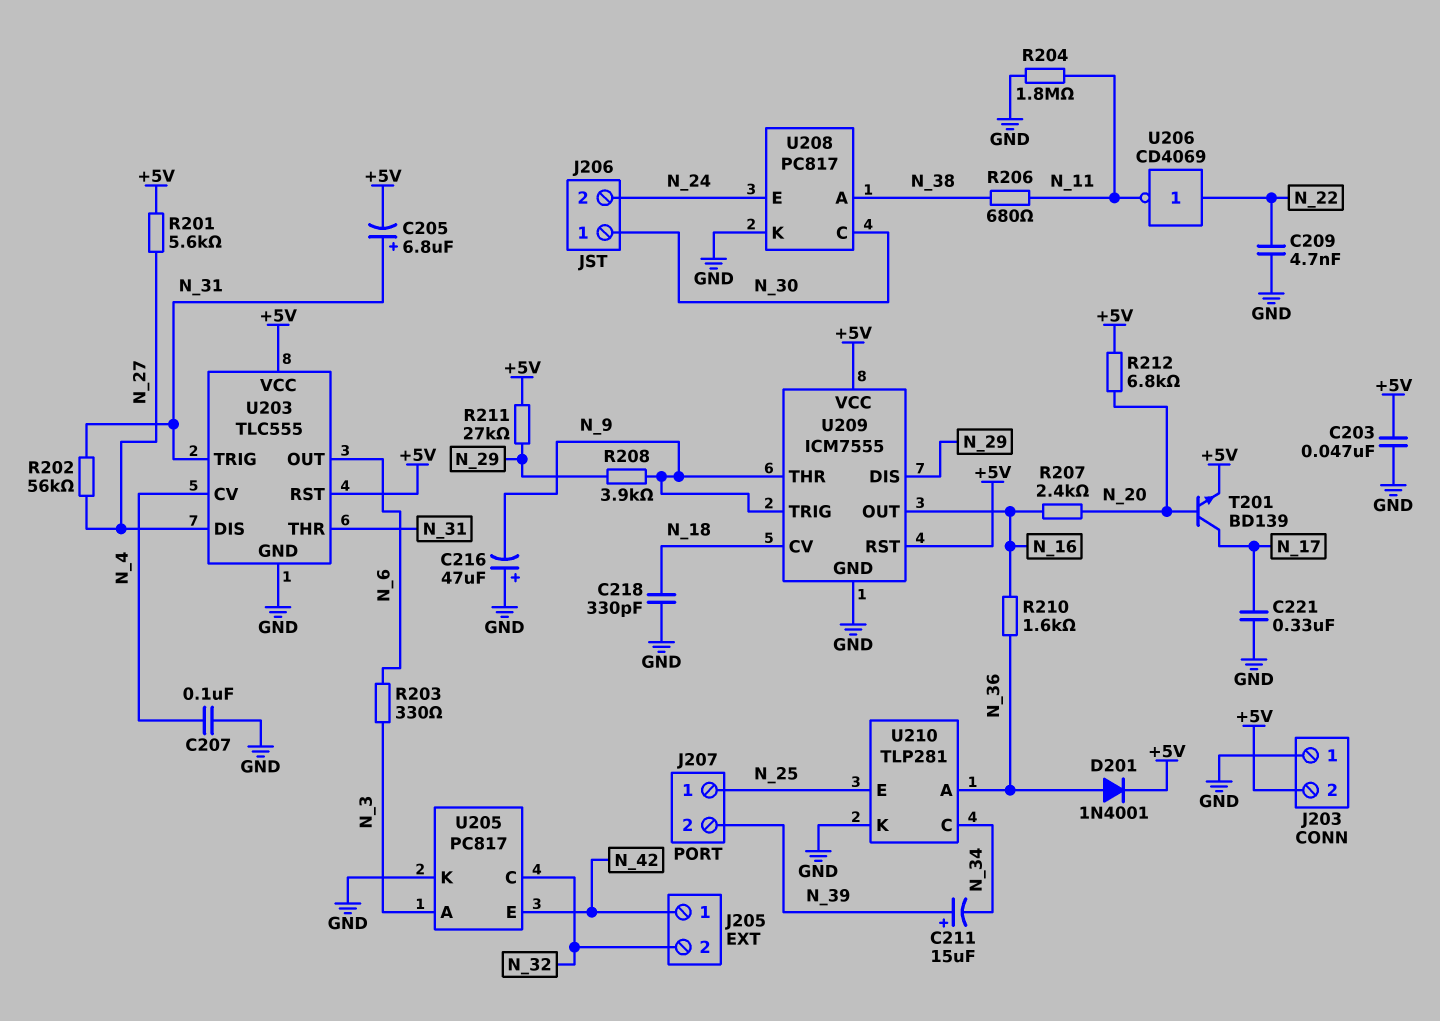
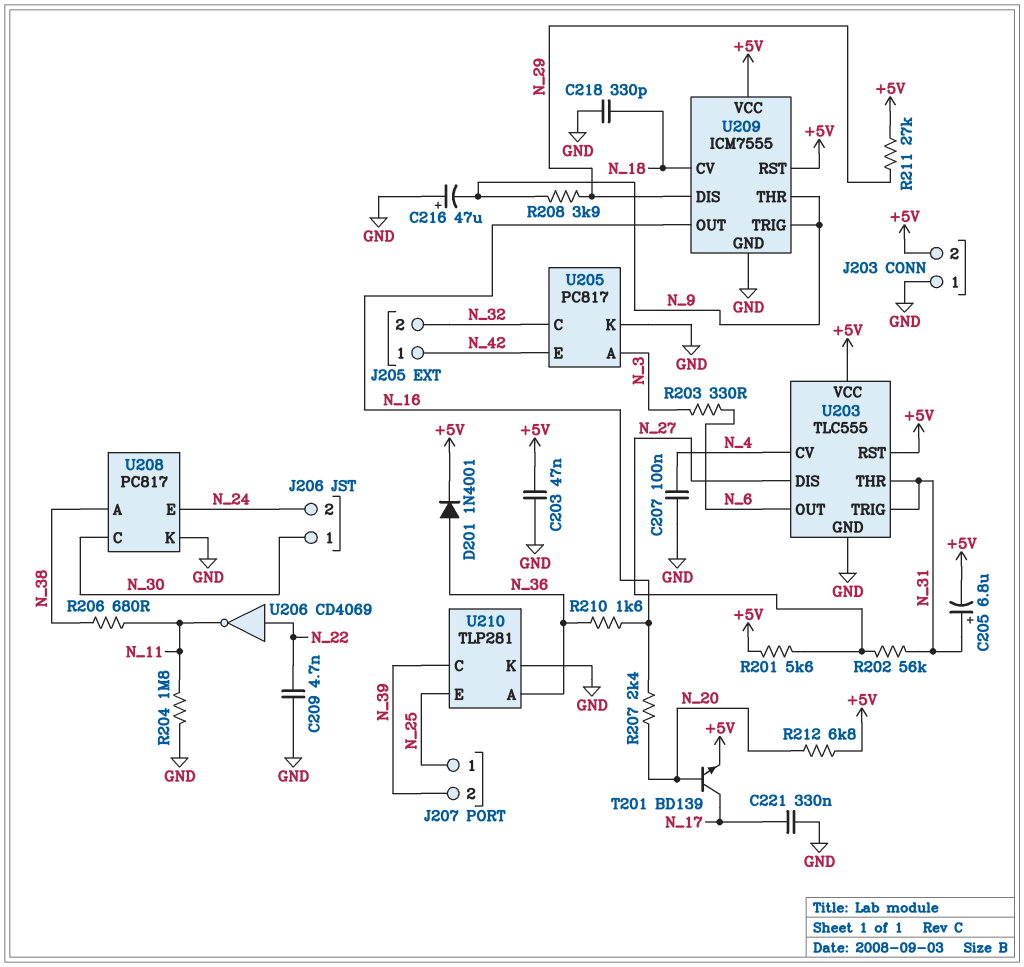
C211: 15uF (plus N_39, minus N_34) -> none
U210 pin C: N_34 -> N_39

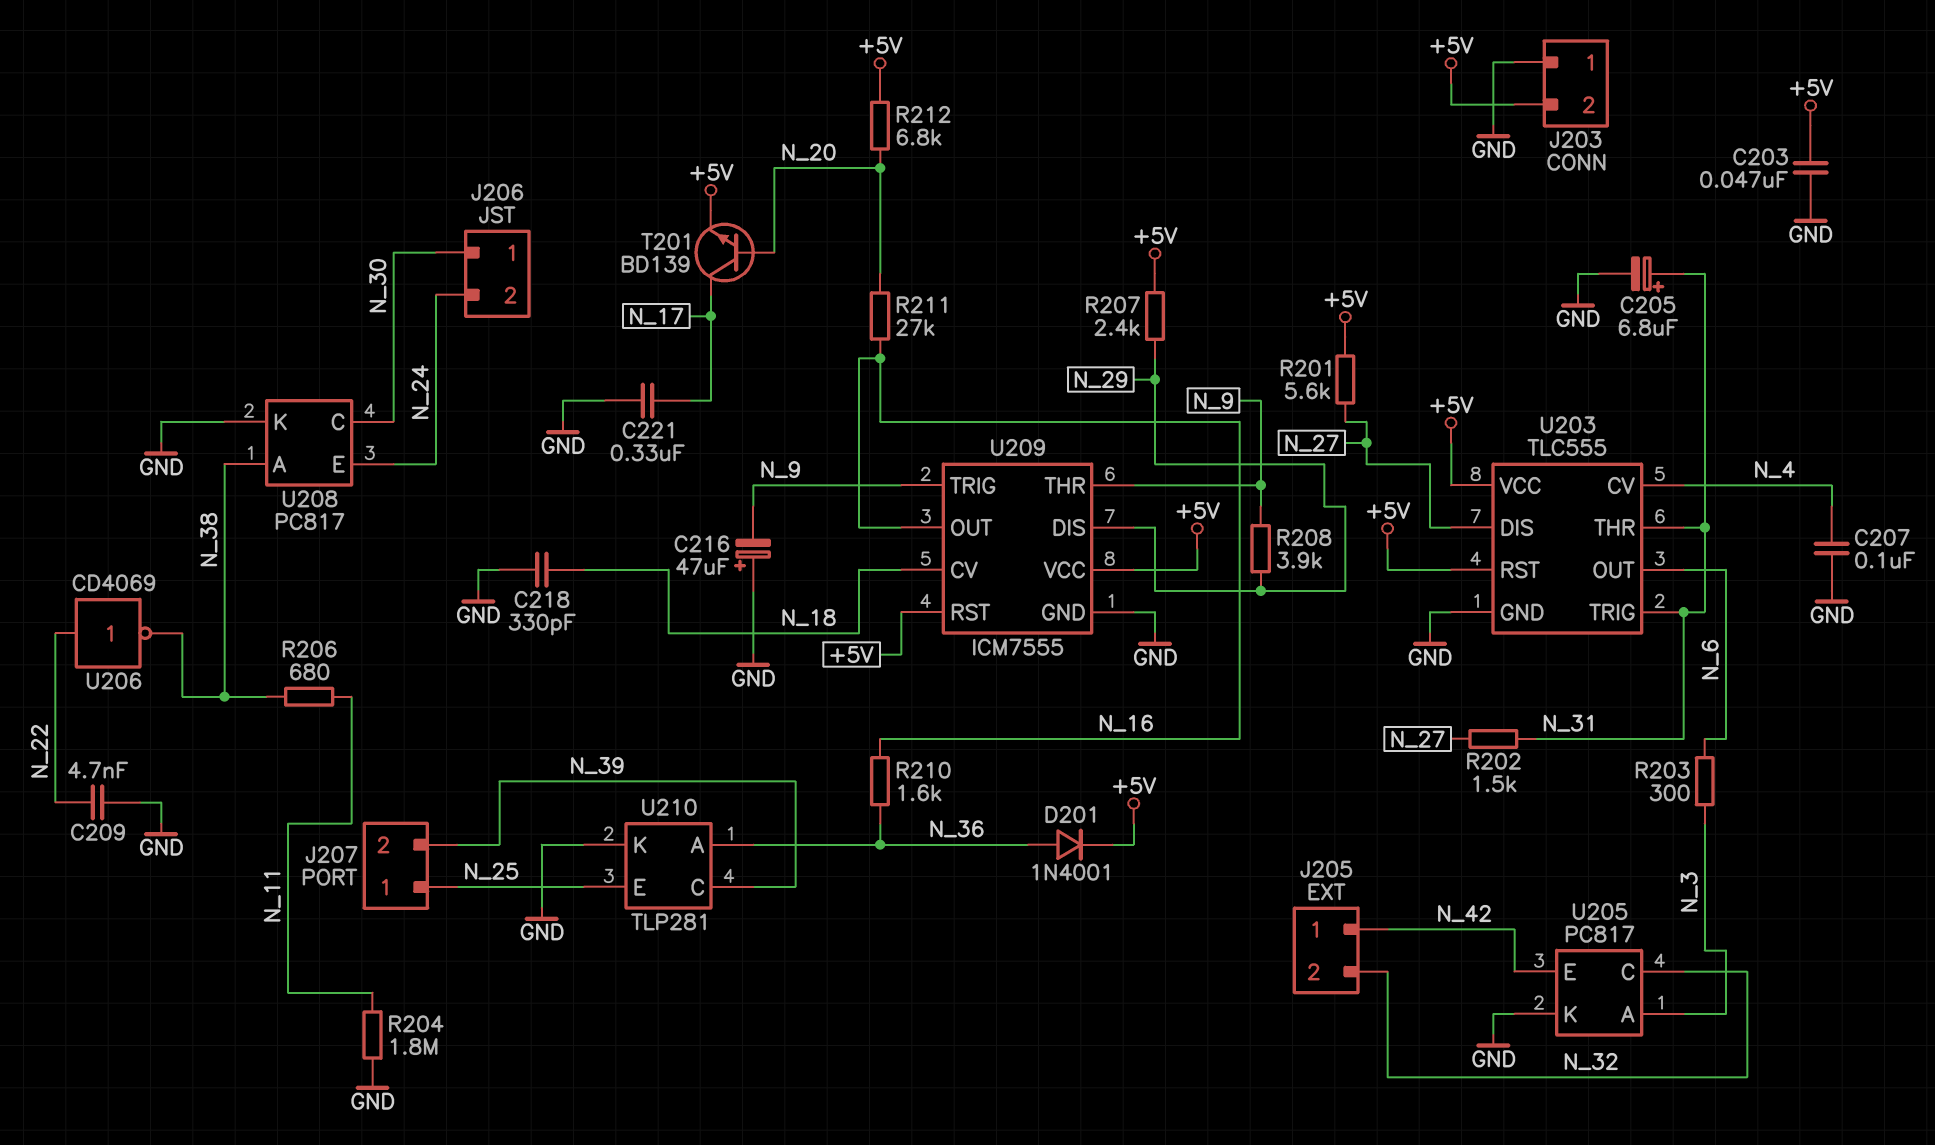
C205: 6.8uF (plus N_31, minus +5V) -> 6.8uF (plus N_31, minus GND)
R202: 56k (N_27, N_31) -> 1.5k (N_27, N_31)
R203: 330 (N_3, N_6) -> 300 (N_3, N_6)
R207: 2.4k (N_16, N_20) -> 2.4k (+5V, N_29)
R211: 27k (+5V, N_29) -> 27k (N_16, N_20)
U206: NOT CD4069 (in N_22, out N_11) -> NOT CD4069 (in N_22, out N_38)

